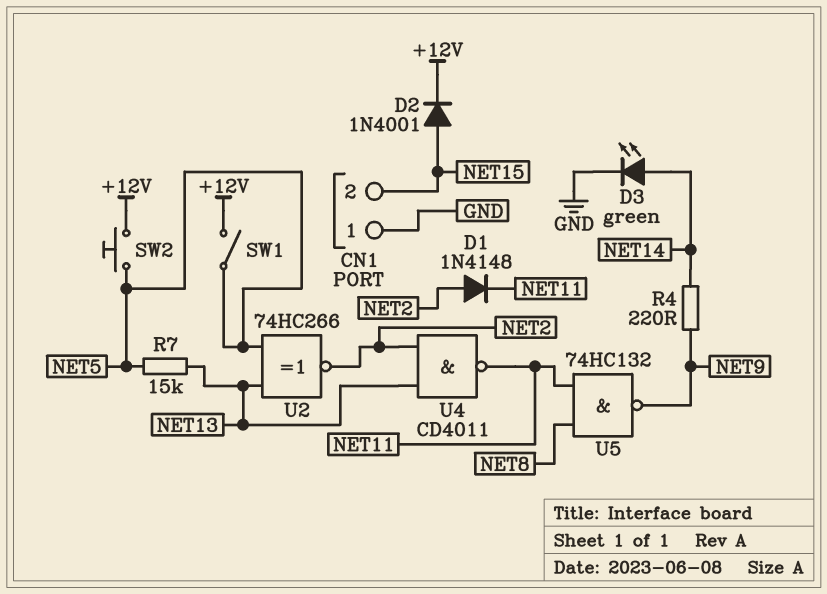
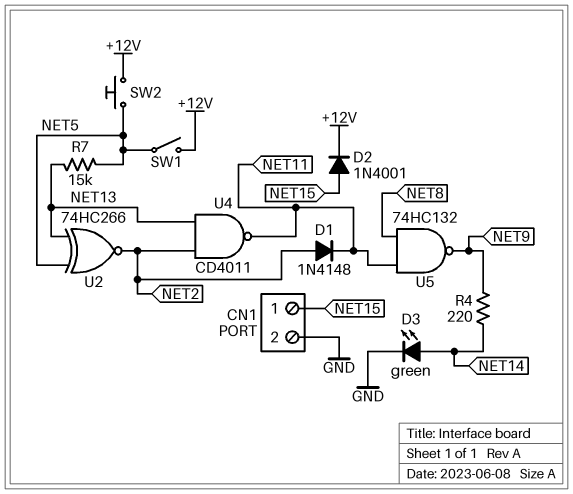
CN1 pin 1: GND -> NET15
CN1 pin 2: NET15 -> GND

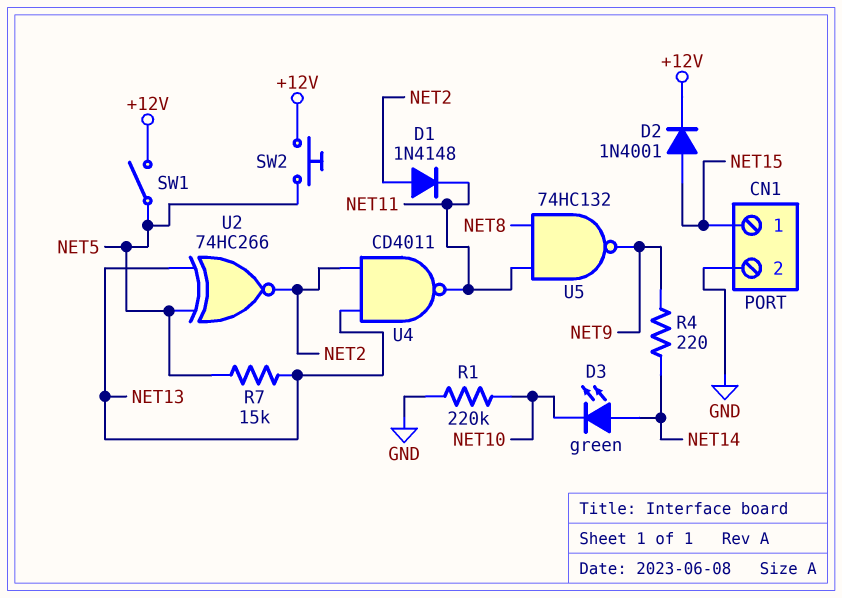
D3: LED green (A NET14, K GND) -> LED green (A NET14, K NET10)
R1: none -> 220k (GND, NET10)

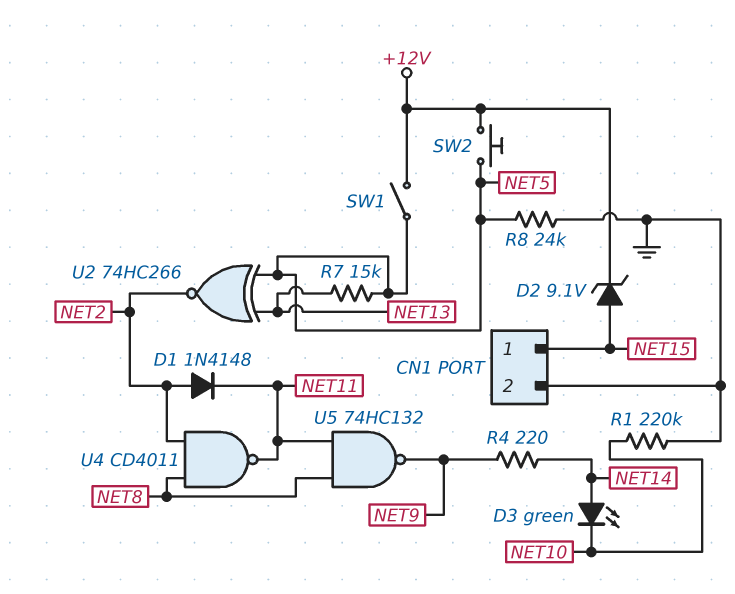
D2: diode 1N4001 (A NET15, K +12V) -> zener 9.1V (A NET15, K +12V)
R8: none -> 24k (GND, NET5)
U4: NAND CD4011 (in NET2, in NET13, out NET11) -> NAND CD4011 (in NET2, in NET8, out NET11)

